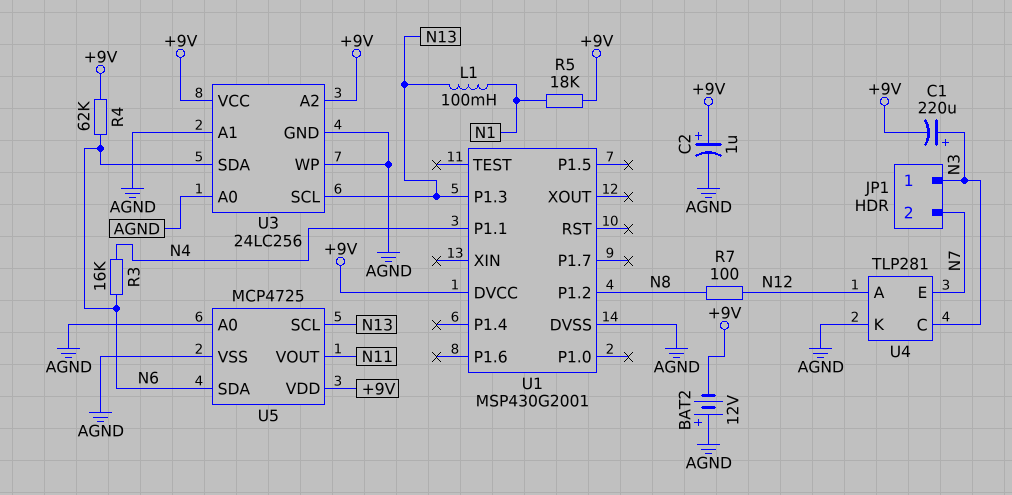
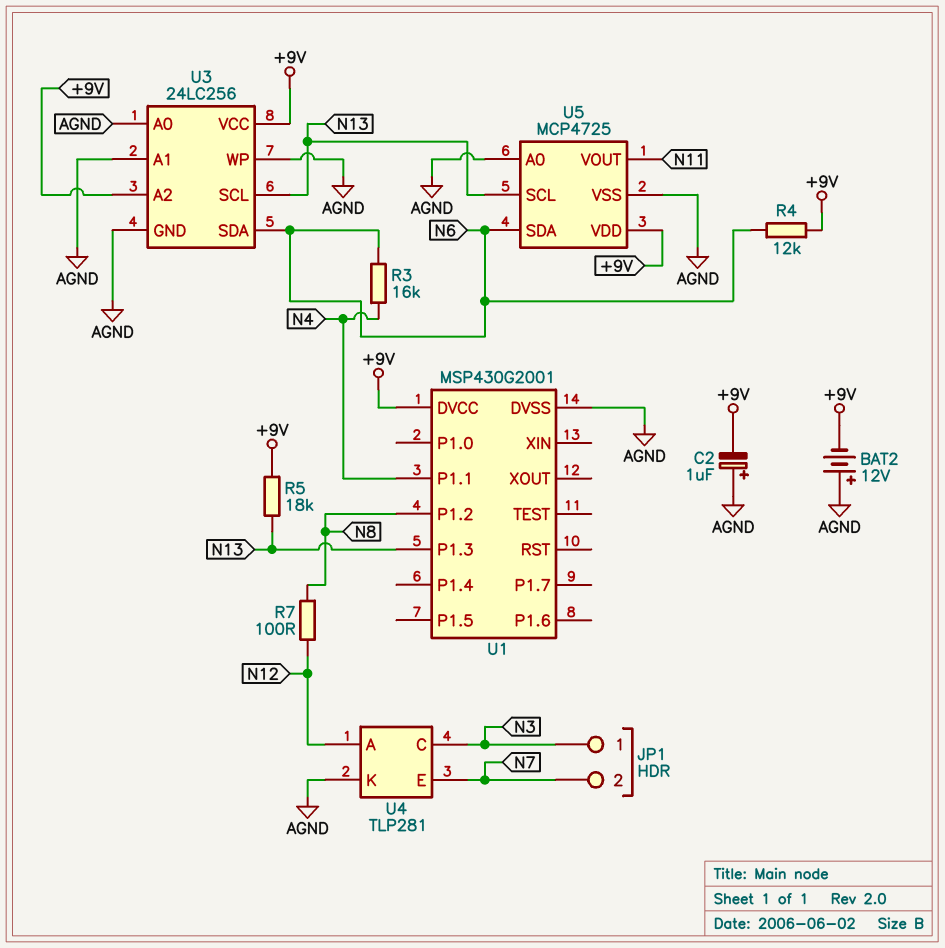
C1: 220uF (plus N3, minus +9V) -> none
C2: 1uF (plus +9V, minus AGND) -> 1uF (plus AGND, minus +9V)
L1: 100mH (N1, N13) -> none
R4: 62k (+9V, N6) -> 12k (+9V, N6)
R5: 18k (+9V, N1) -> 18k (+9V, N13)

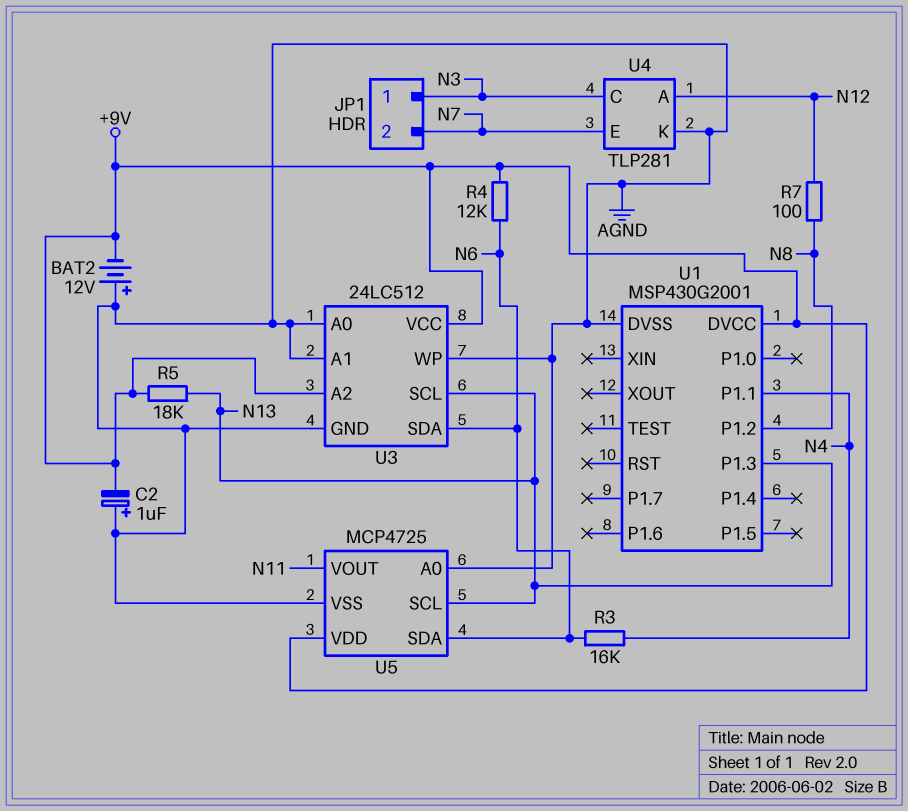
U3: 24LC256 -> 24LC512

